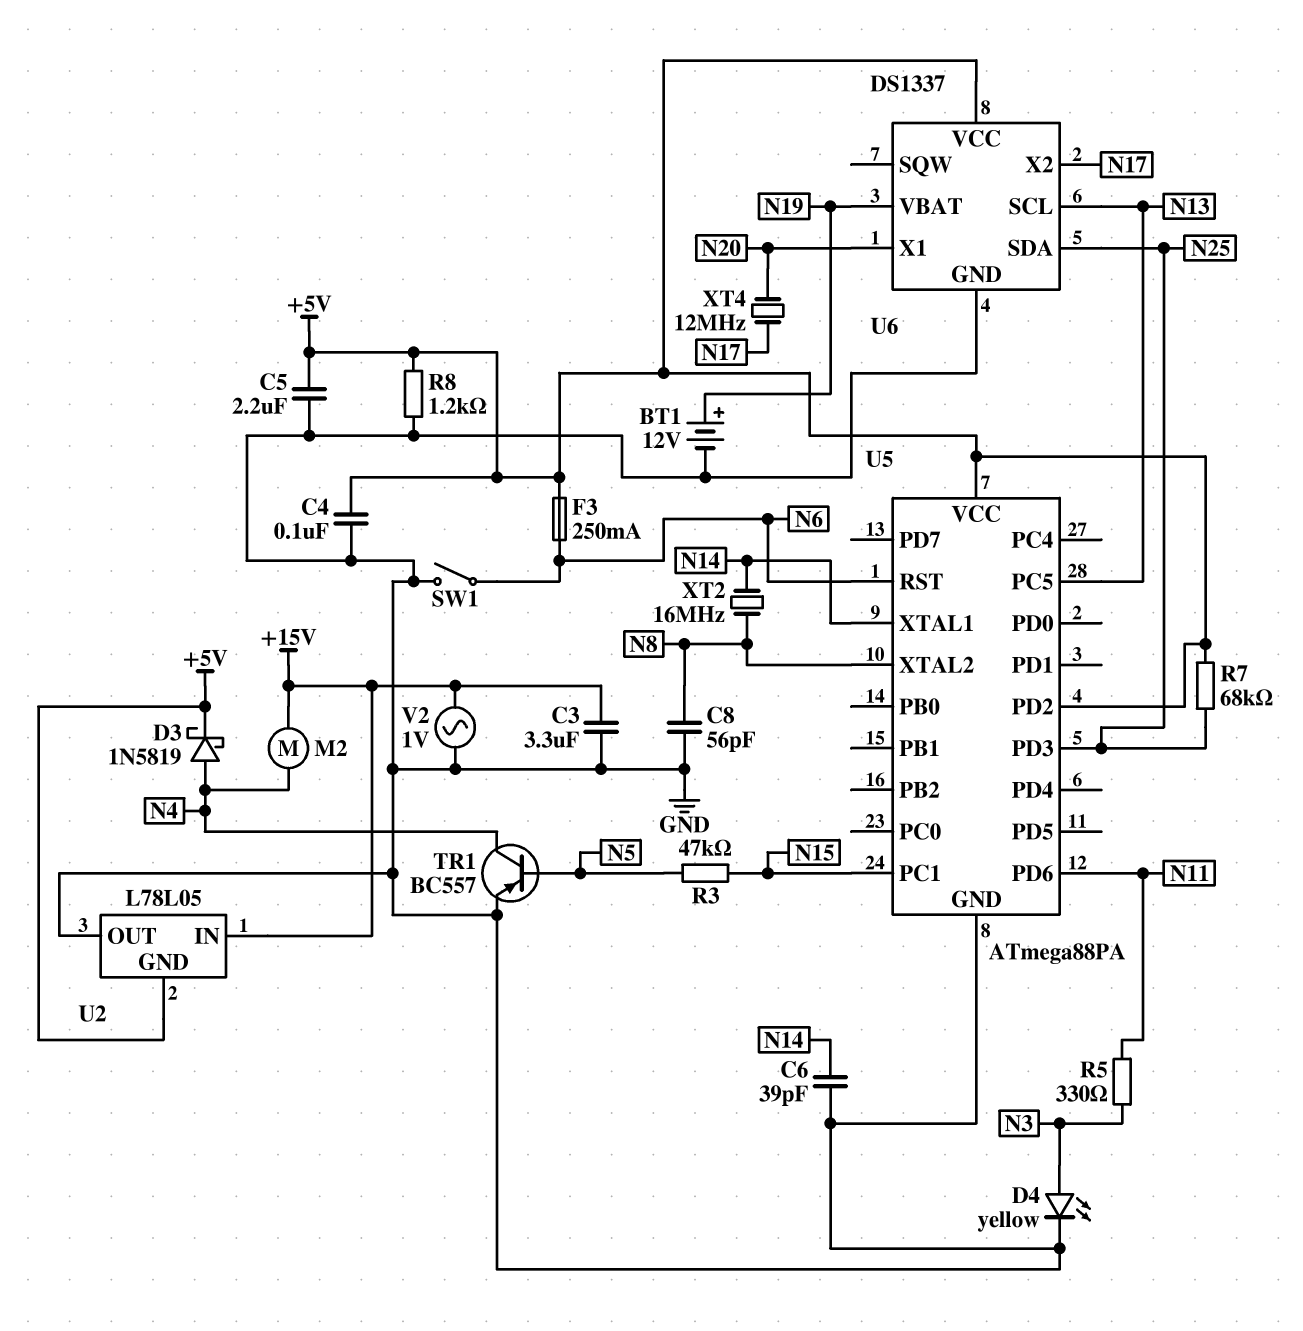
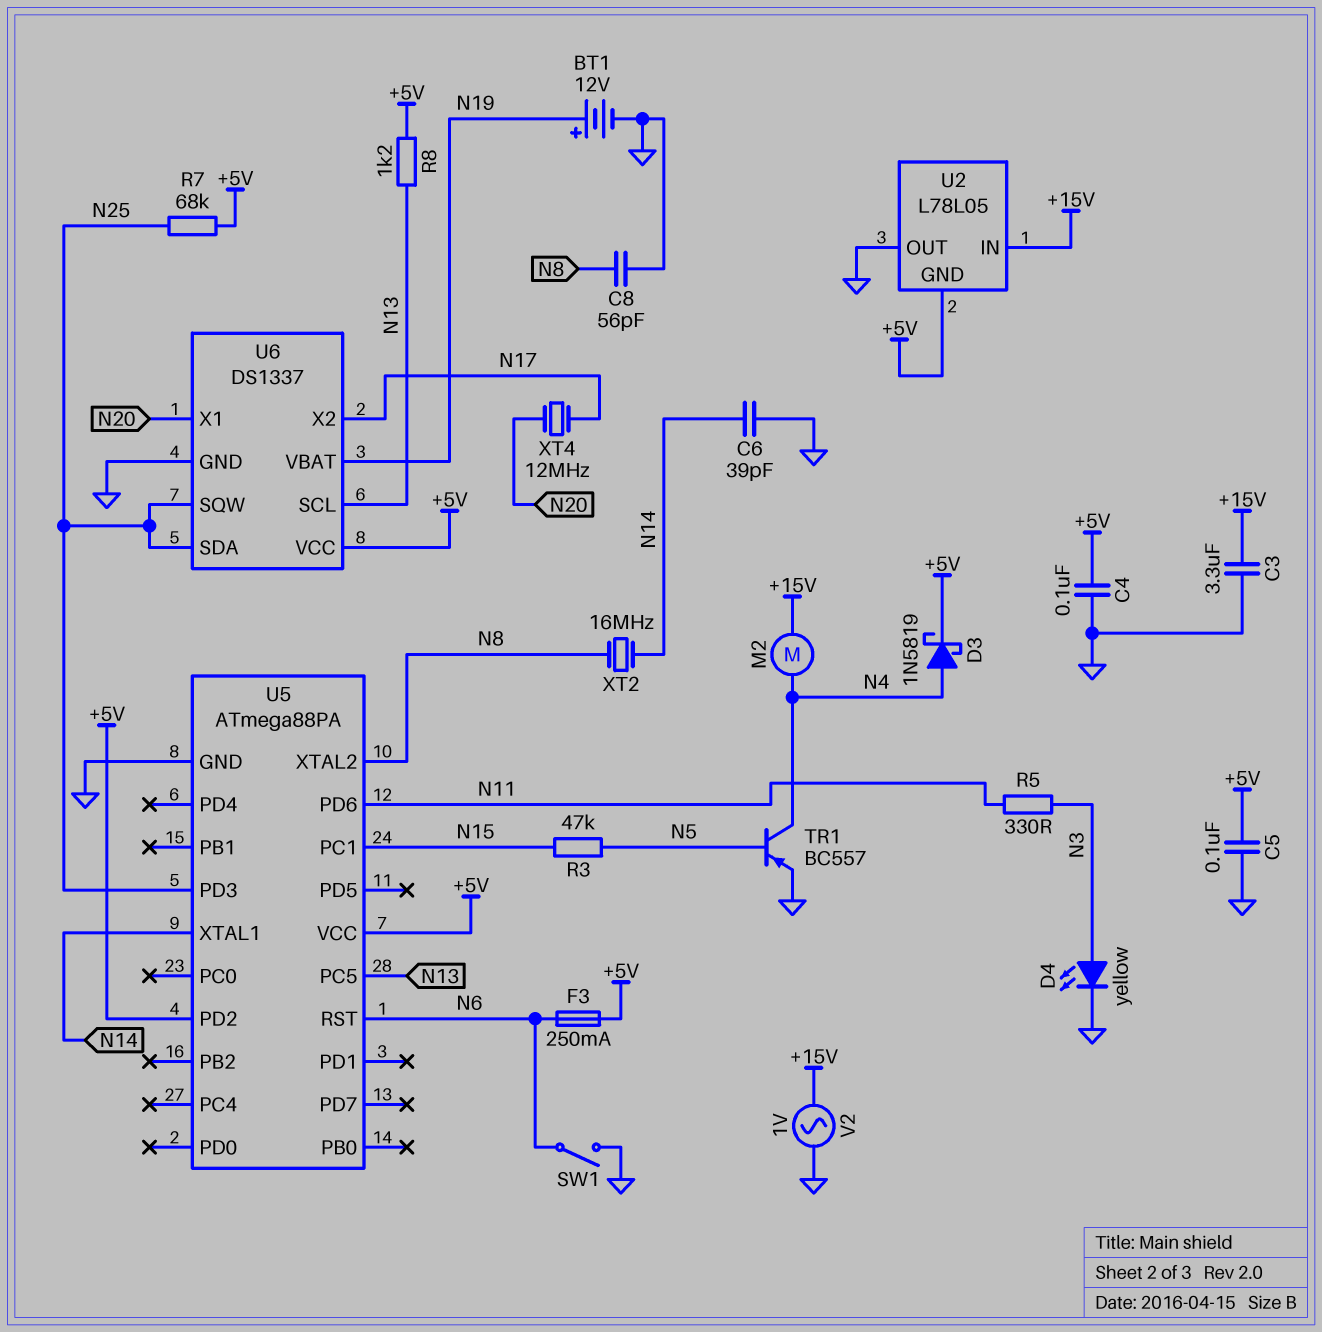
C5: 2.2uF (+5V, GND) -> 100nF (+5V, GND)
R8: 1.2k (+5V, GND) -> 1.2k (+5V, N13)
U6 pin SQW: none -> N25

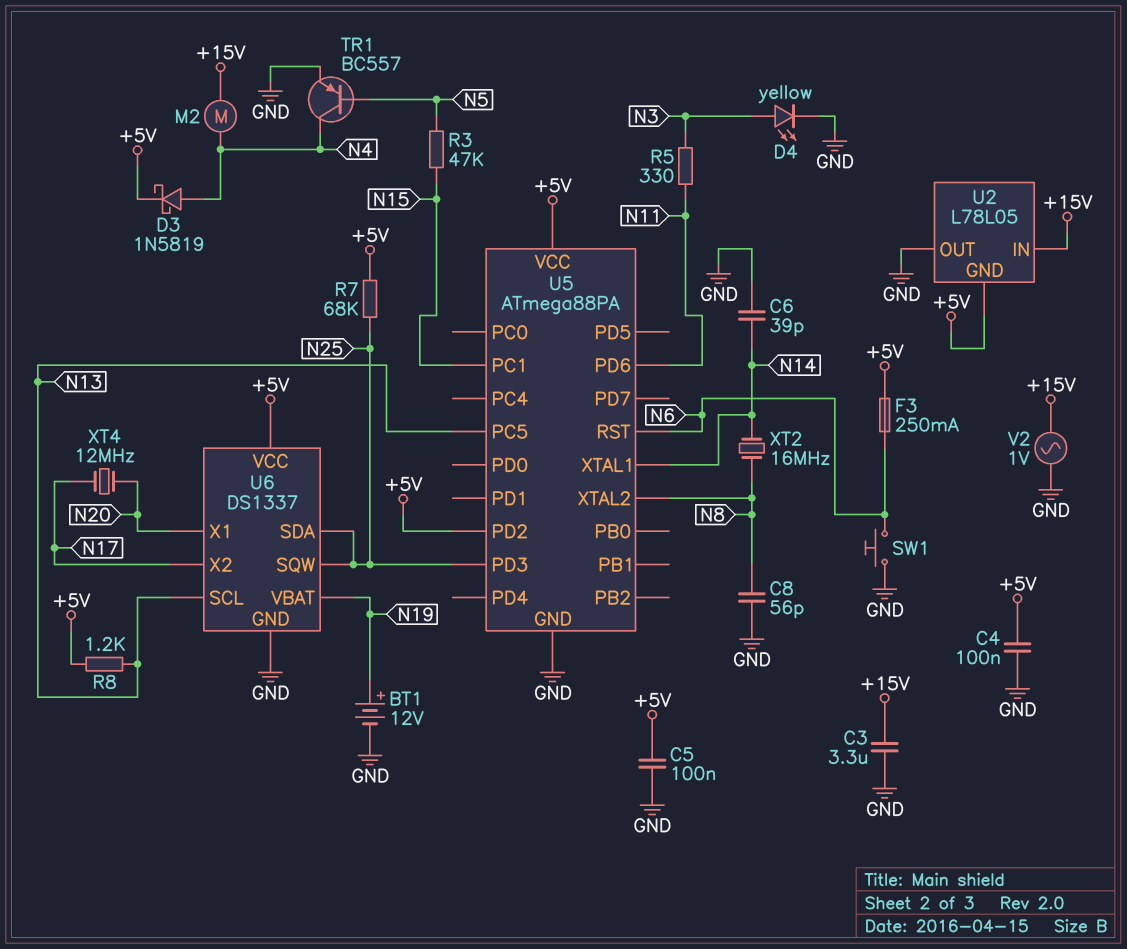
SW1: switch (GND, N6) -> button (GND, N6)

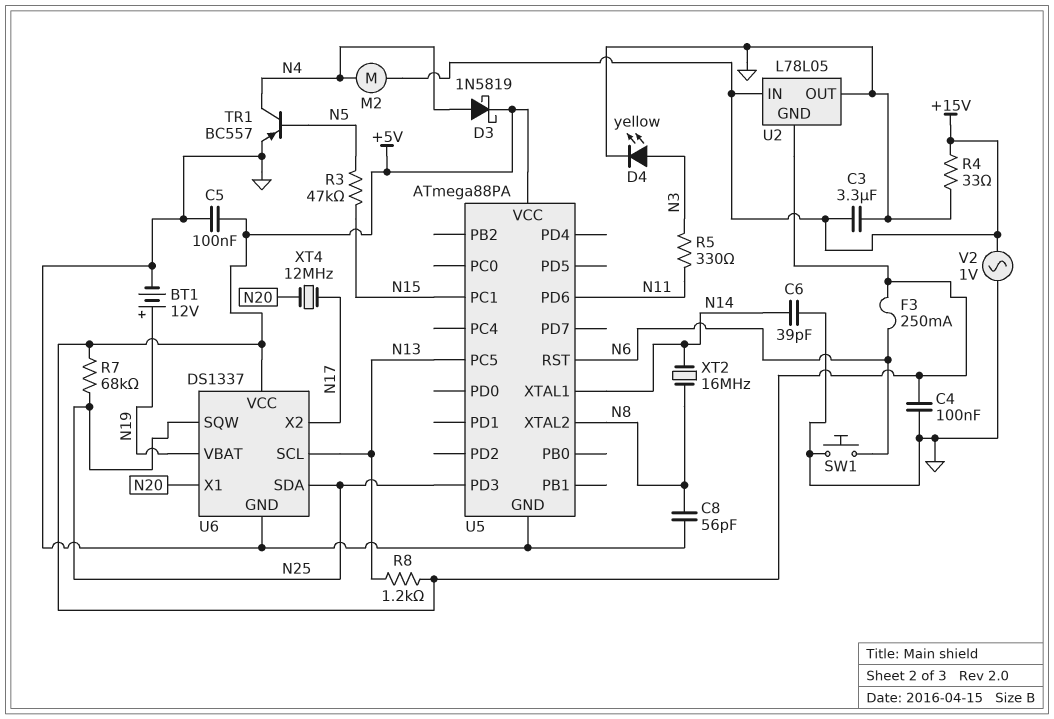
R4: none -> 33 (+15V, GND)
U5 pin PD2: +5V -> none

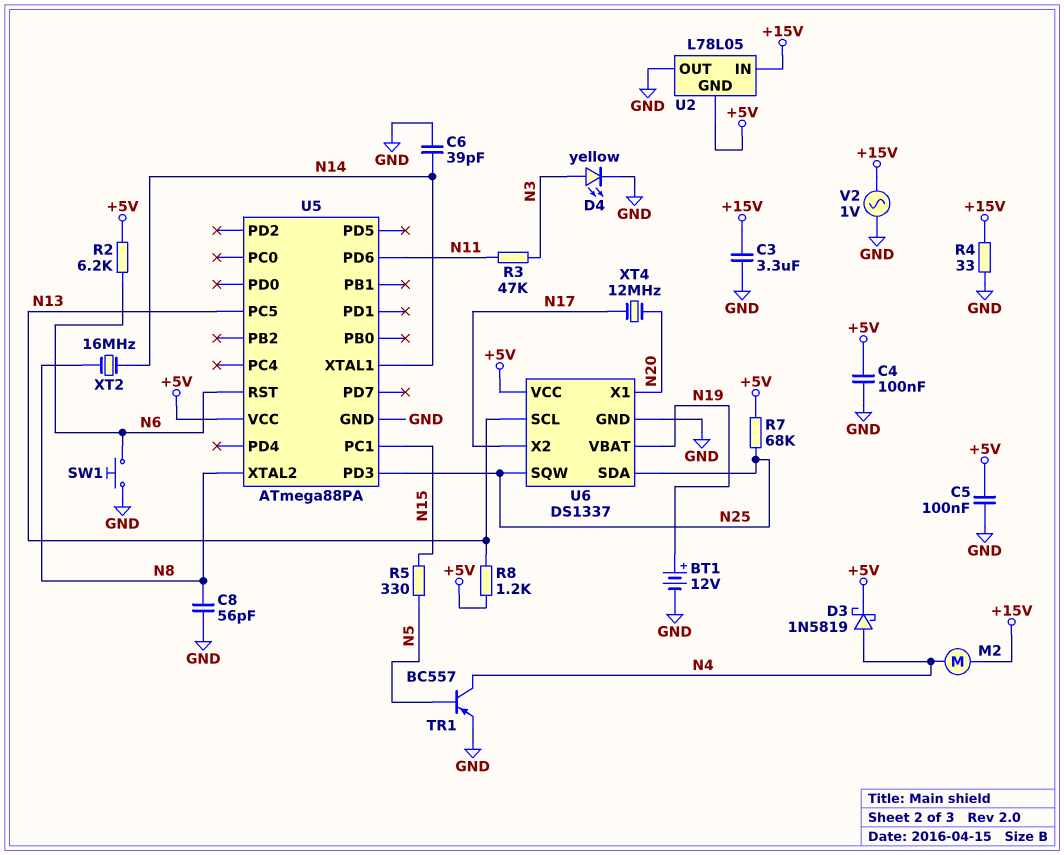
F3: 250mA (+5V, N6) -> none
R2: none -> 6.2k (+5V, N6)
R3: 47k (N5, N15) -> 47k (N3, N11)
R5: 330 (N3, N11) -> 330 (N5, N15)

